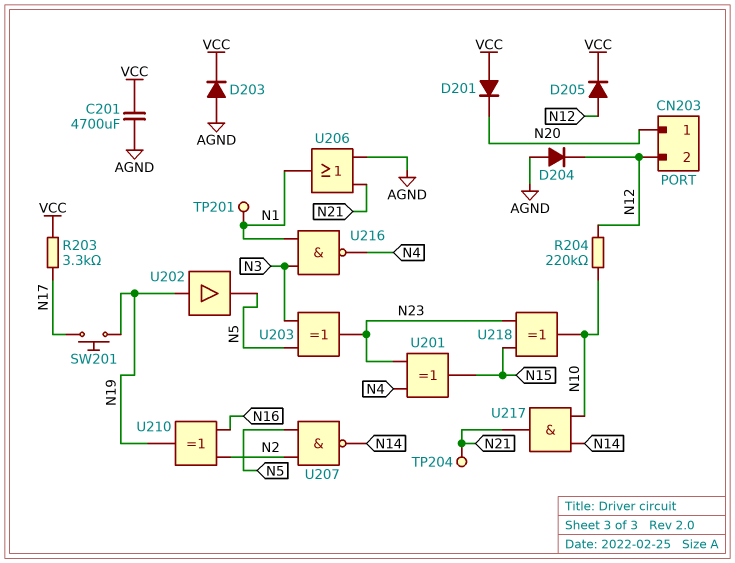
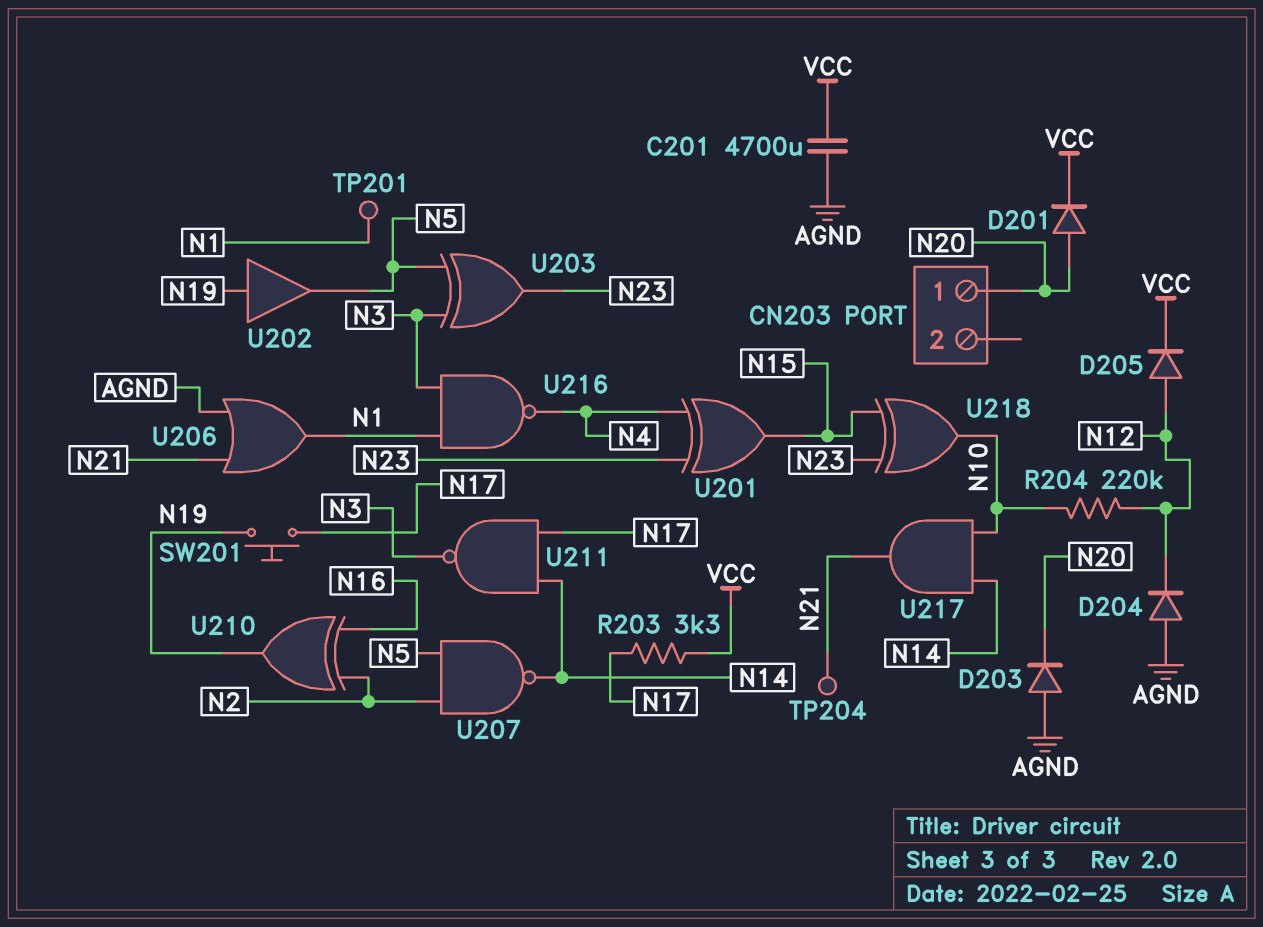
CN203 pin 2: N12 -> none
D201: diode (A VCC, K N20) -> diode (A N20, K VCC)
D203: diode (A AGND, K VCC) -> diode (A AGND, K N20)
U211: none -> NAND (in N14, in N17, out N3)

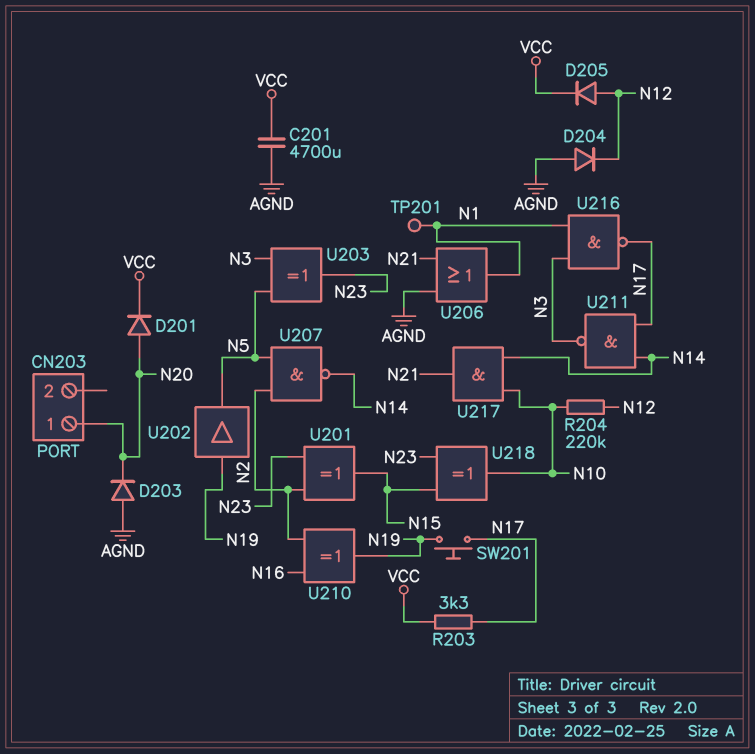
TP204: test point (N21) -> none
U201: XOR (in N4, in N23, out N15) -> XOR (in N2, in N23, out N15)
U216: NAND (in N1, in N3, out N4) -> NAND (in N1, in N3, out N17)

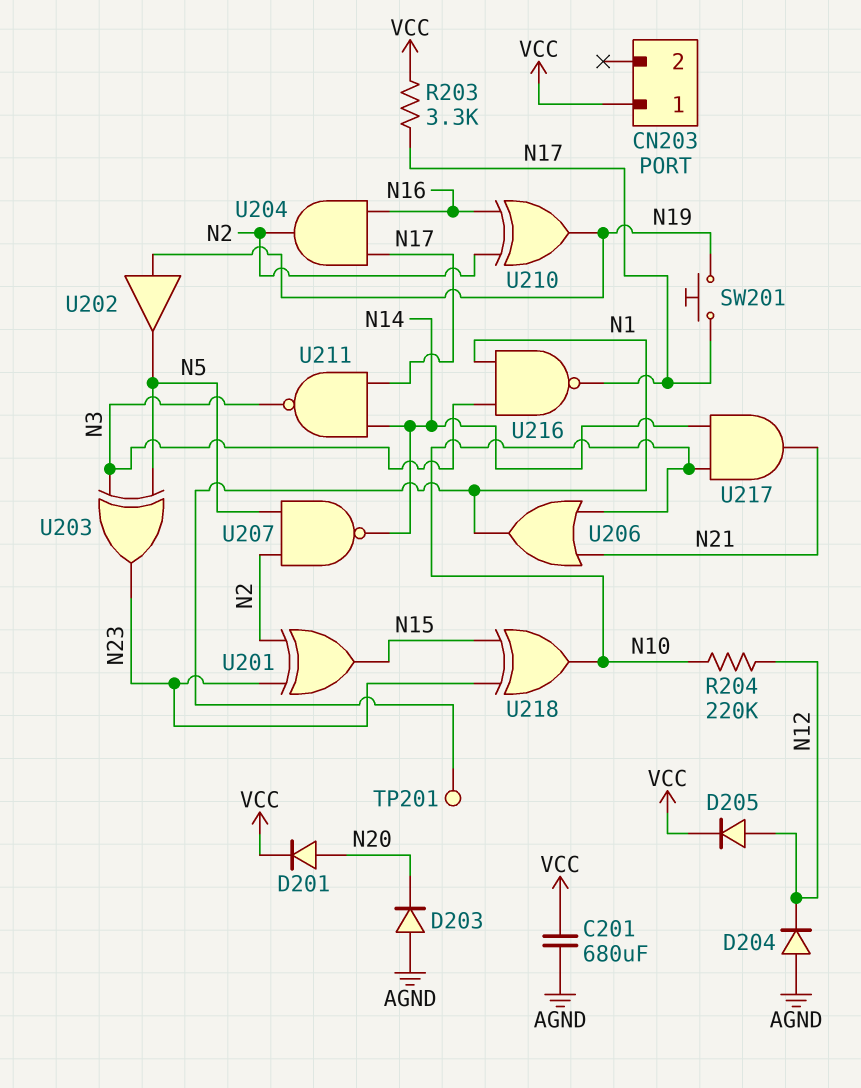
C201: 4700uF (AGND, VCC) -> 680uF (AGND, VCC)
CN203 pin 1: N20 -> VCC
U204: none -> AND (in N16, in N17, out N2)
U206: OR (in AGND, in N21, out N1) -> OR (in N10, in N21, out N1)

